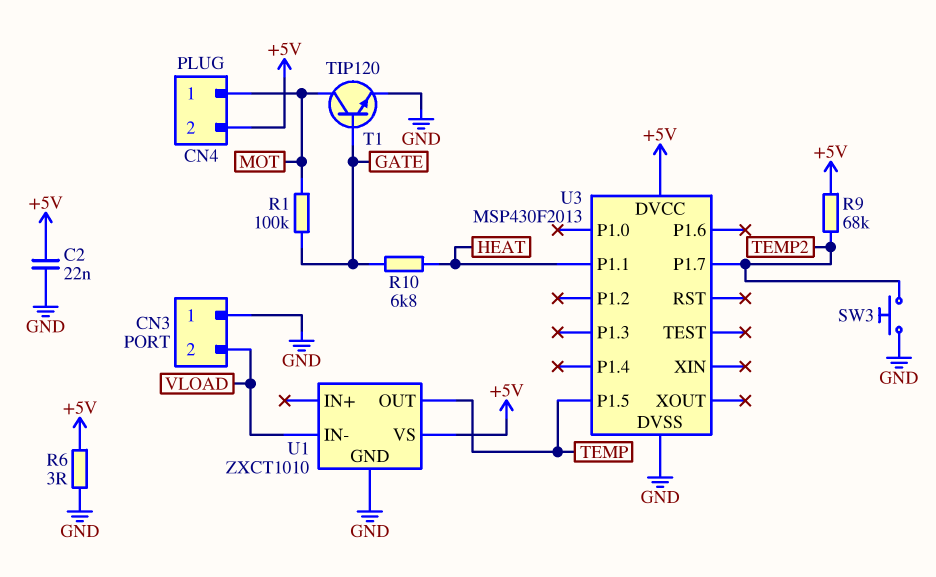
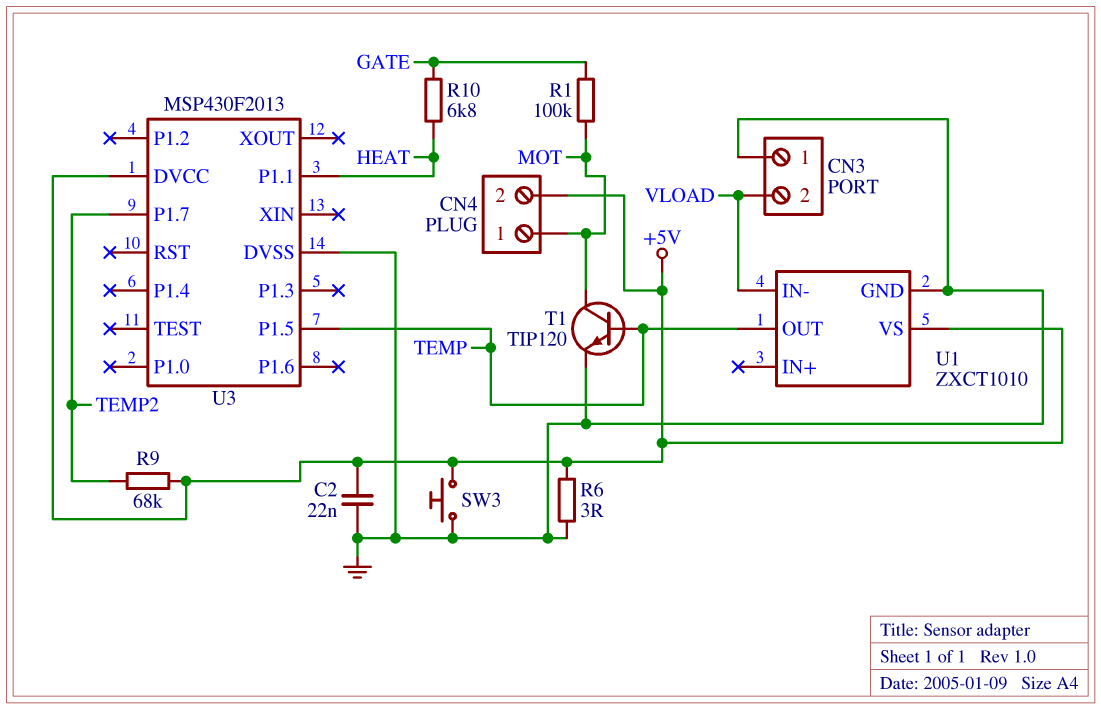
SW3: button (GND, TEMP2) -> button (+5V, GND)
T1: NPN TIP120 (B GATE, C MOT, E GND) -> NPN TIP120 (B TEMP, C MOT, E GND)

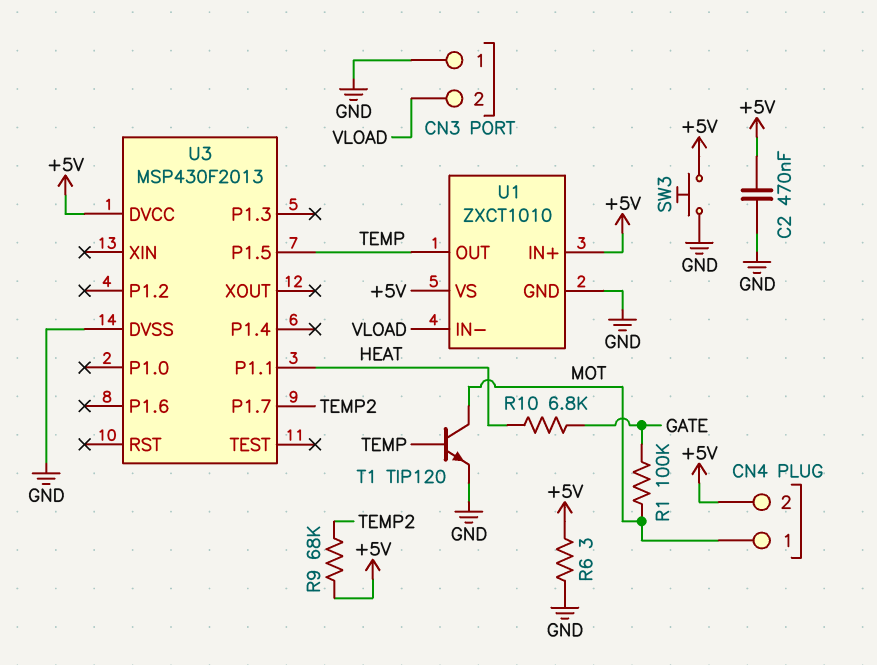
C2: 22nF (+5V, GND) -> 470nF (+5V, GND)
U1 pin IN+: none -> +5V

